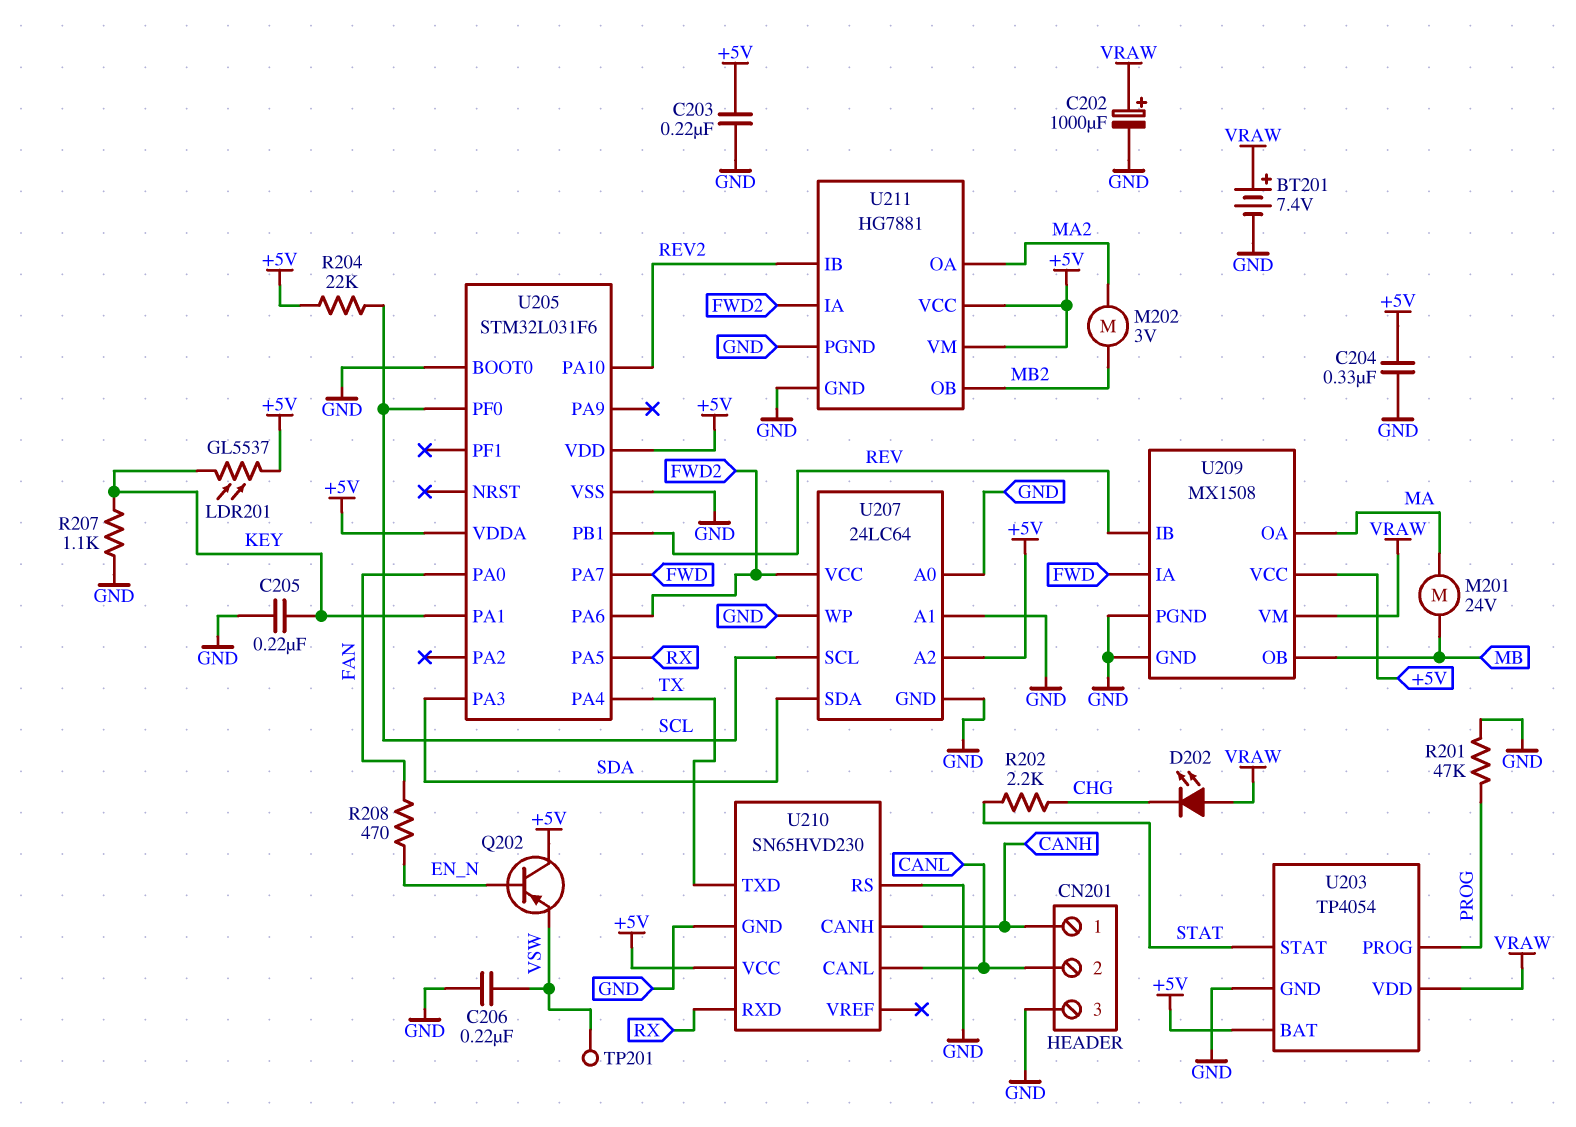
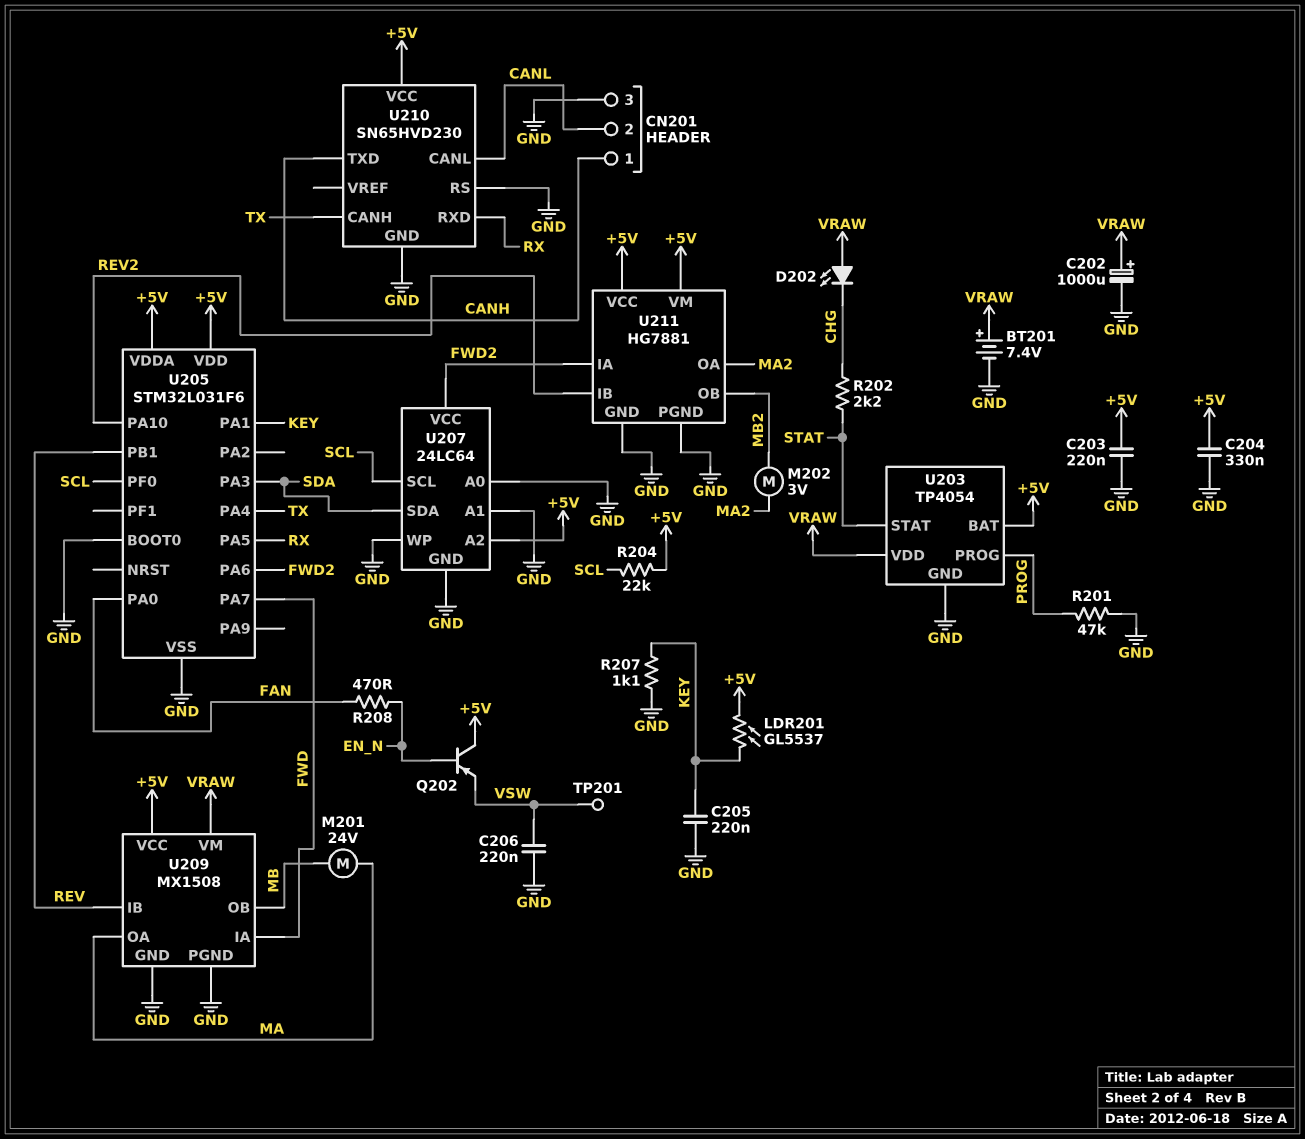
U210 pin CANH: CANH -> TX
U210 pin TXD: TX -> CANH

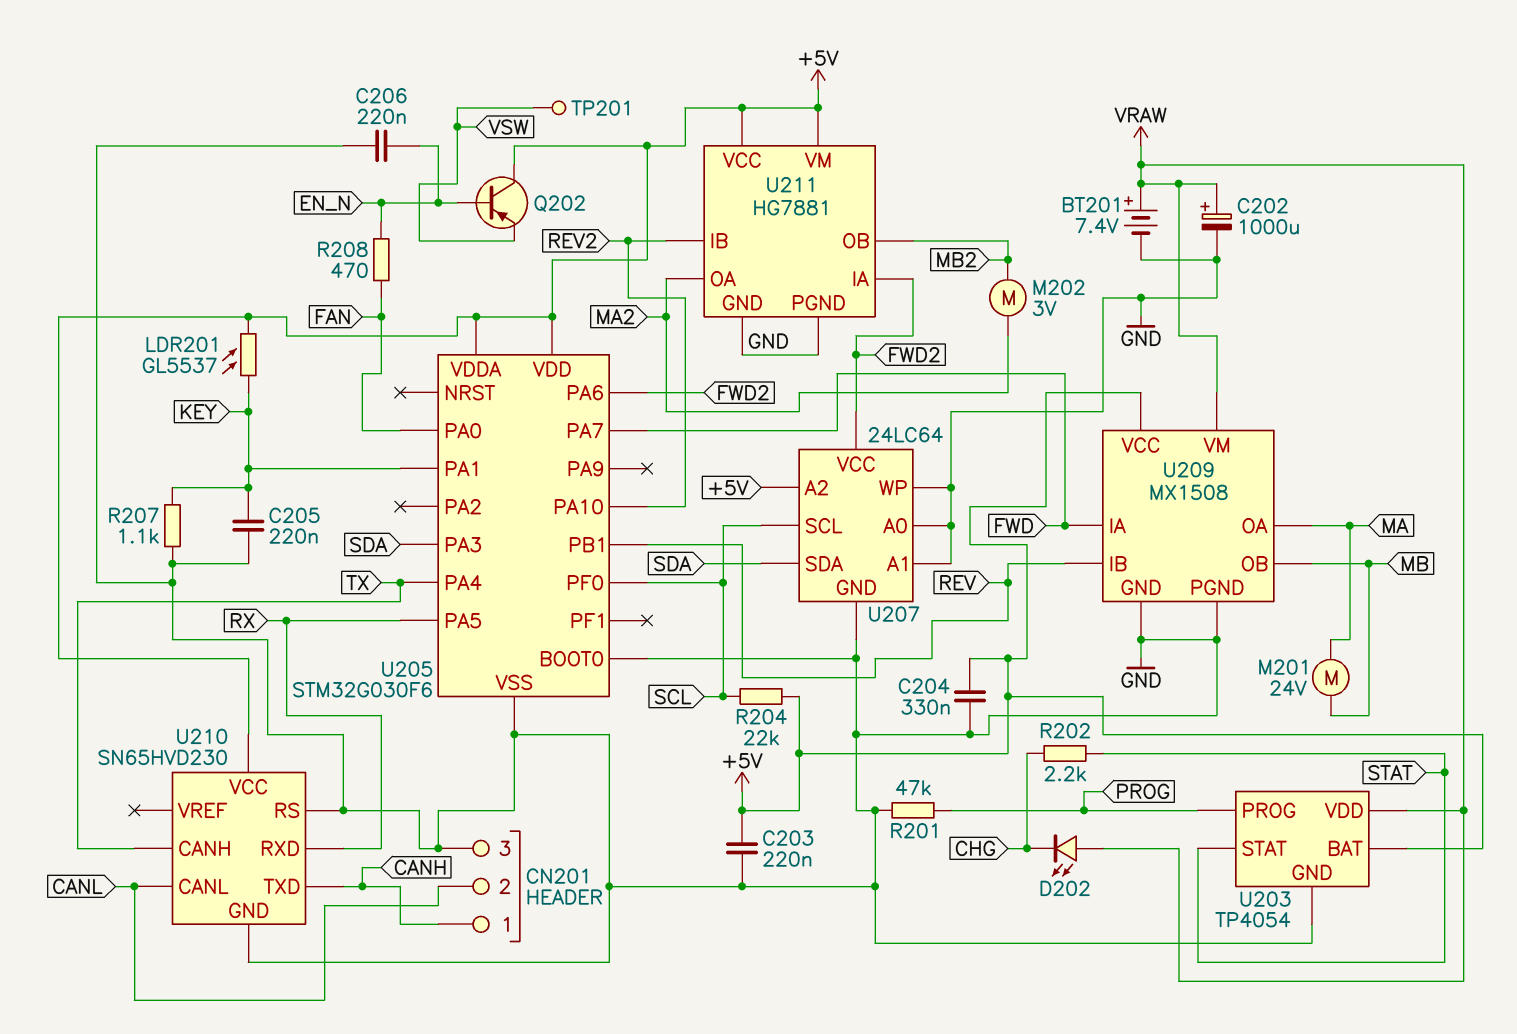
C206: 220nF (GND, VSW) -> 220nF (EN_N, GND)
U205: STM32L031F6 -> STM32G030F6

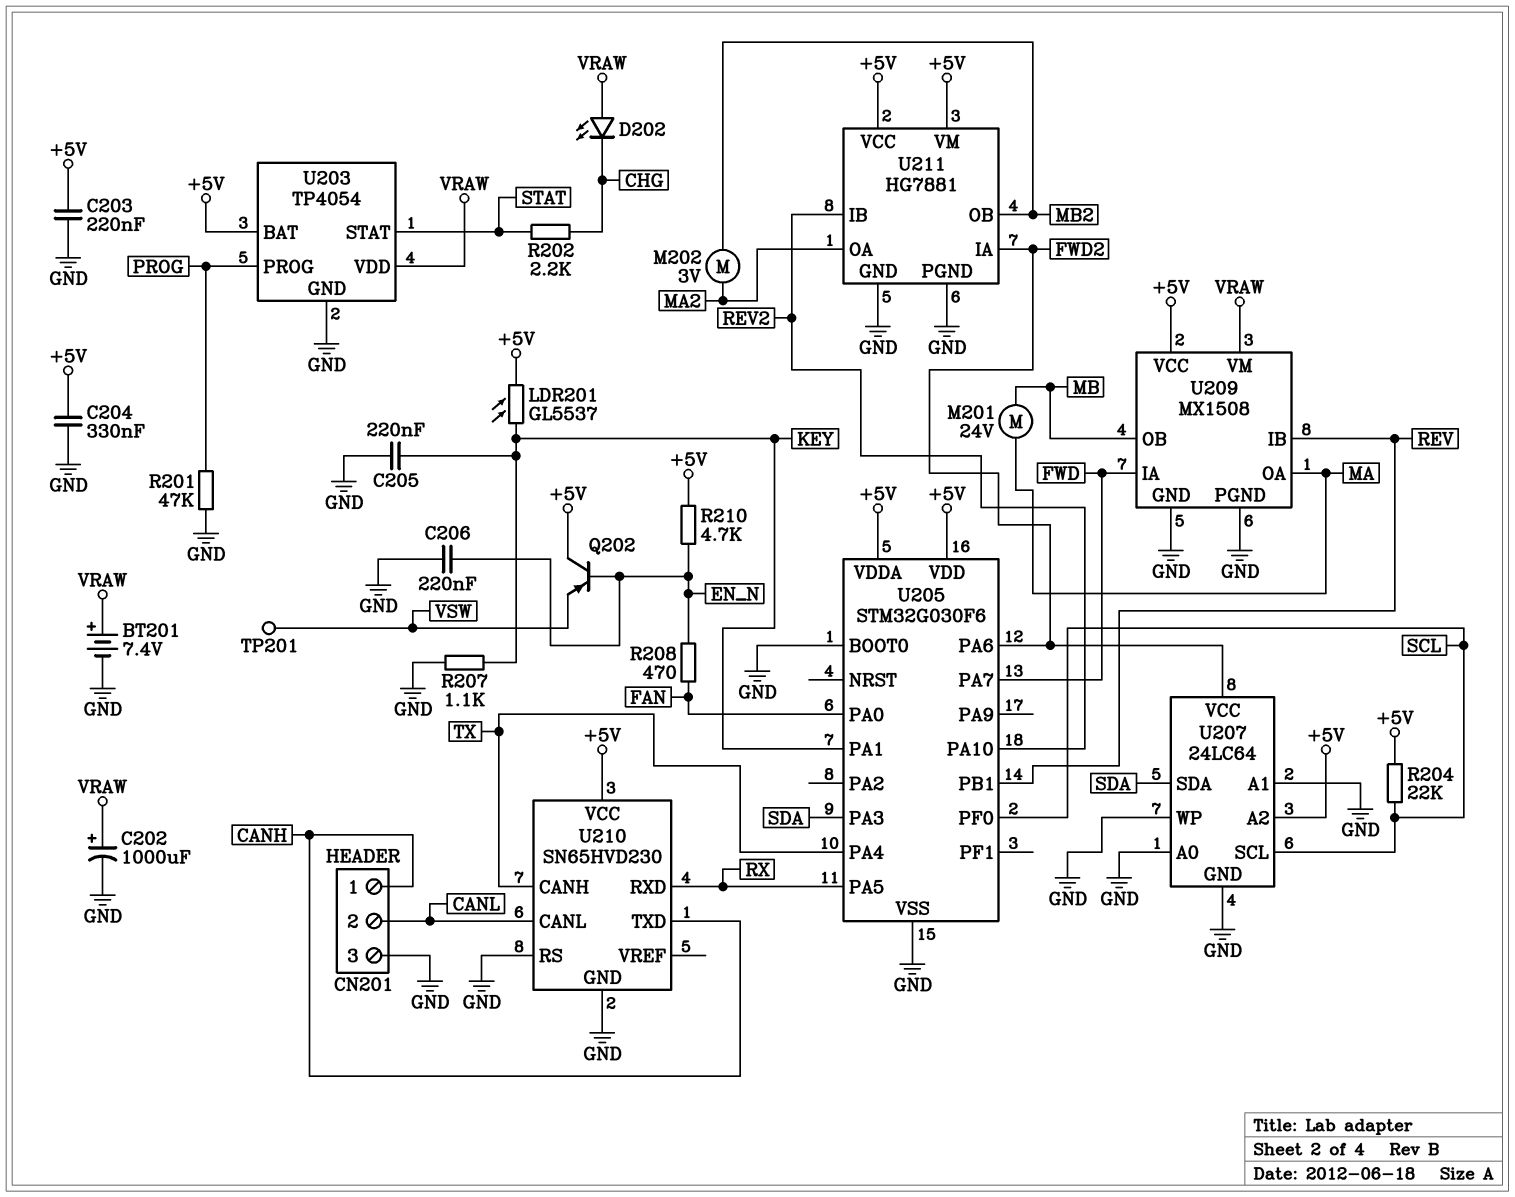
R210: none -> 4.7k (+5V, EN_N)

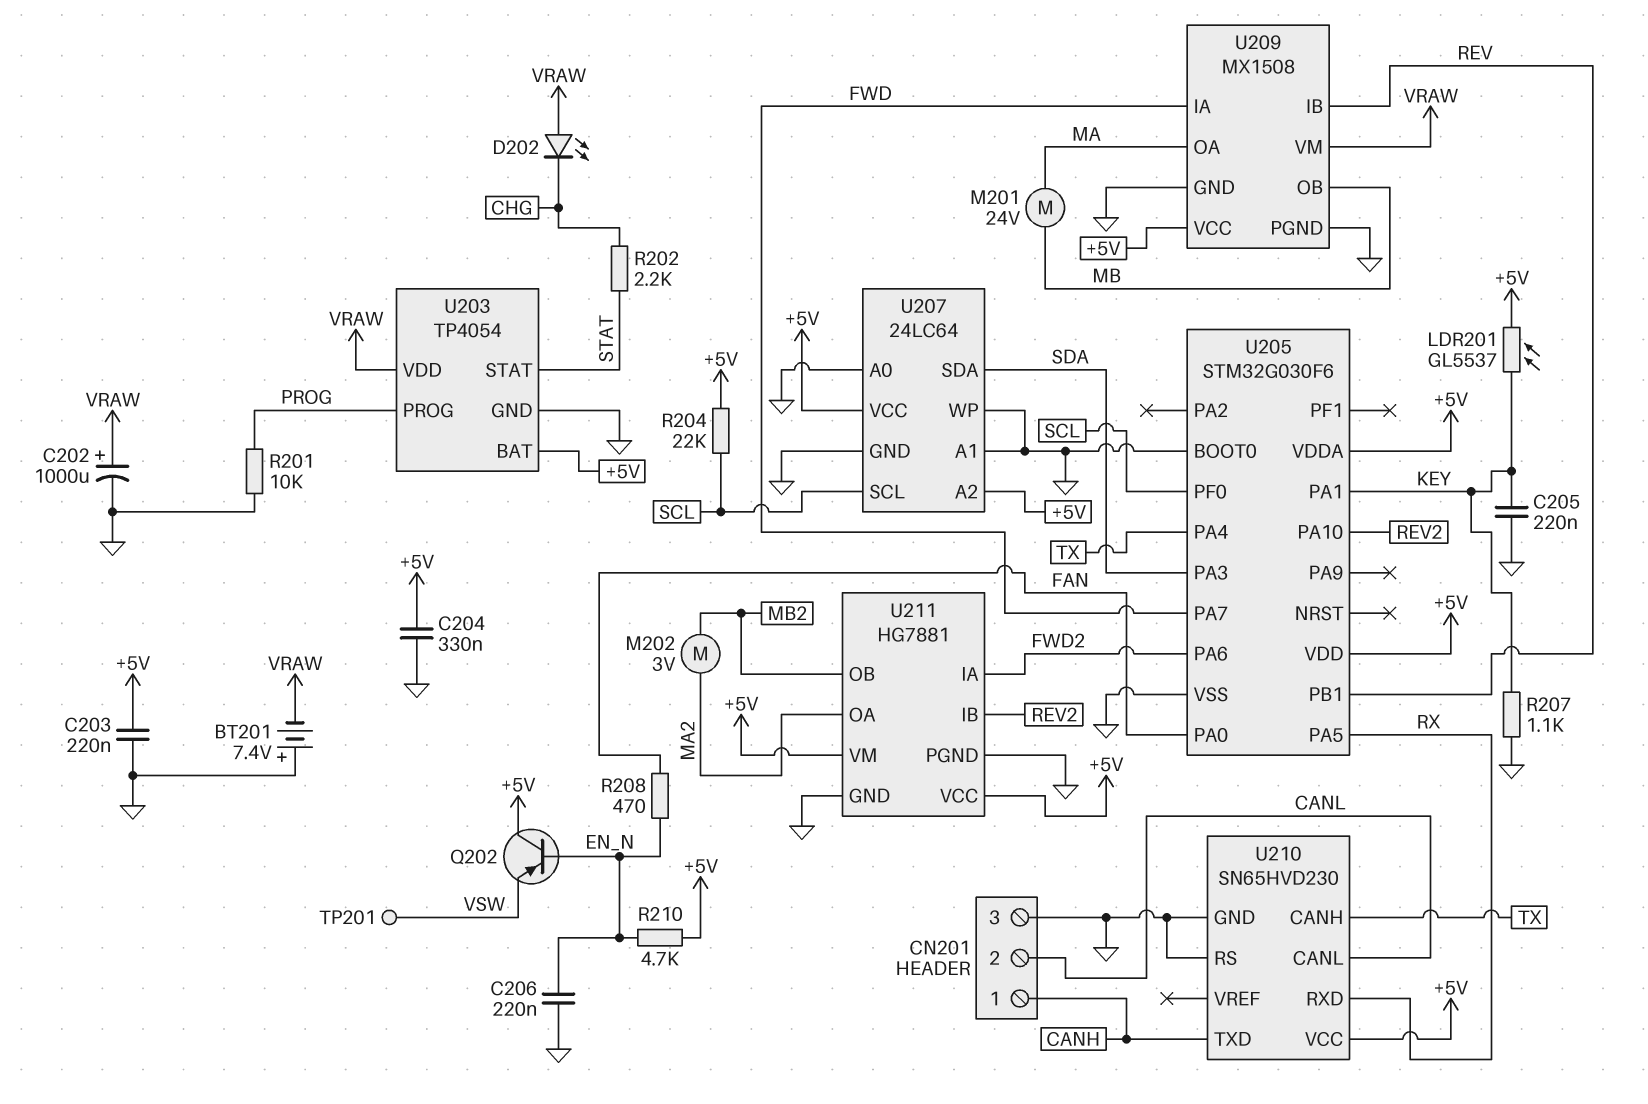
BT201: 7.4V (plus VRAW, minus GND) -> 7.4V (plus GND, minus VRAW)
R201: 47k (GND, PROG) -> 10k (GND, PROG)
U207 pin VCC: FWD2 -> +5V

